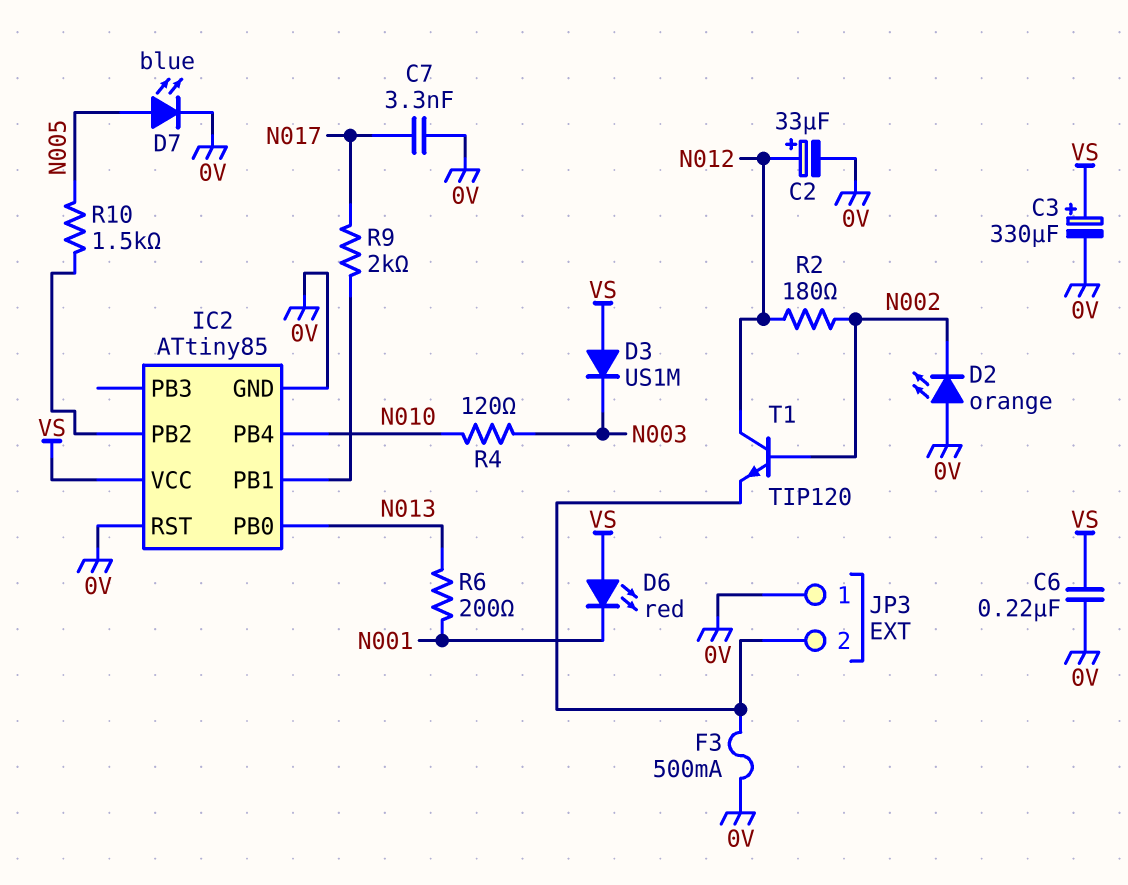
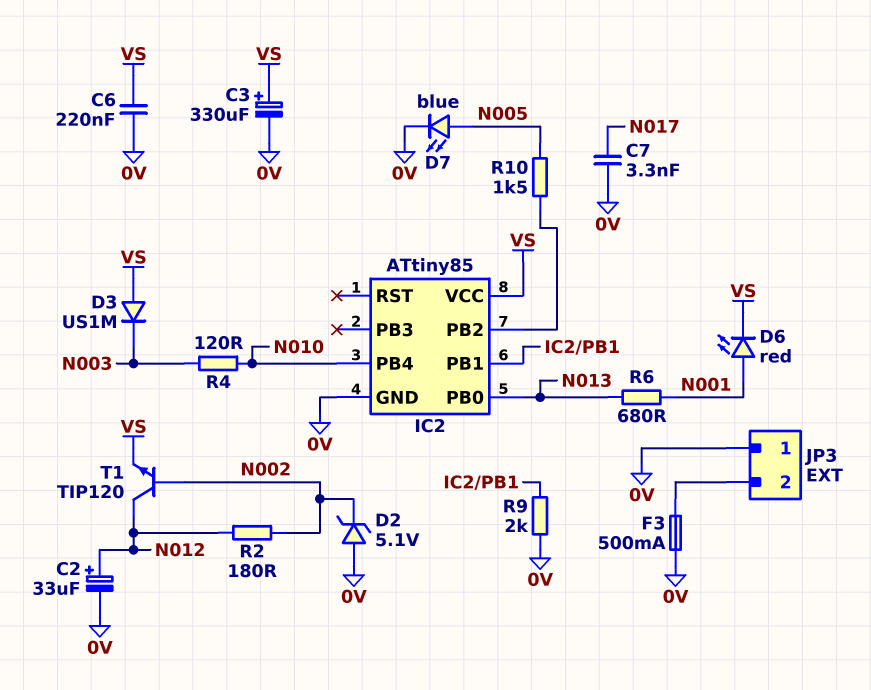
D2: LED orange (A 0V, K N002) -> zener 5.1V (A 0V, K N002)
D6: LED red (A VS, K N001) -> LED red (A N001, K VS)
IC2 pin RST: 0V -> none
R6: 200 (N001, N013) -> 680 (N001, N013)
R9: 2k (IC2/PB1, N017) -> 2k (0V, IC2/PB1)
T1: NPN TIP120 (B N002, C N012, E JP3/2) -> NPN TIP120 (B N002, C N012, E VS)

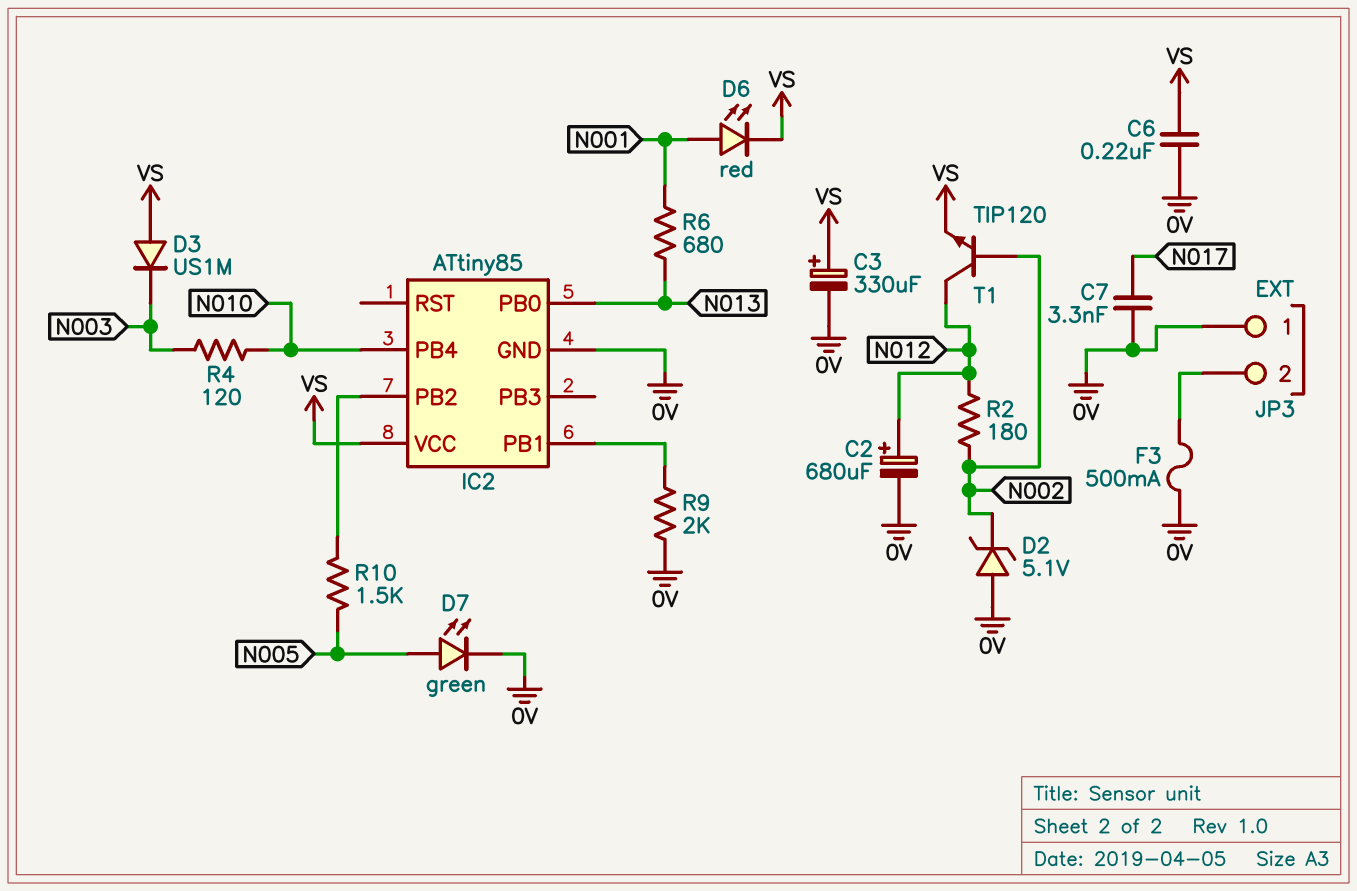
C2: 33uF (plus N012, minus 0V) -> 680uF (plus N012, minus 0V)
D7: LED blue (A N005, K 0V) -> LED green (A N005, K 0V)

